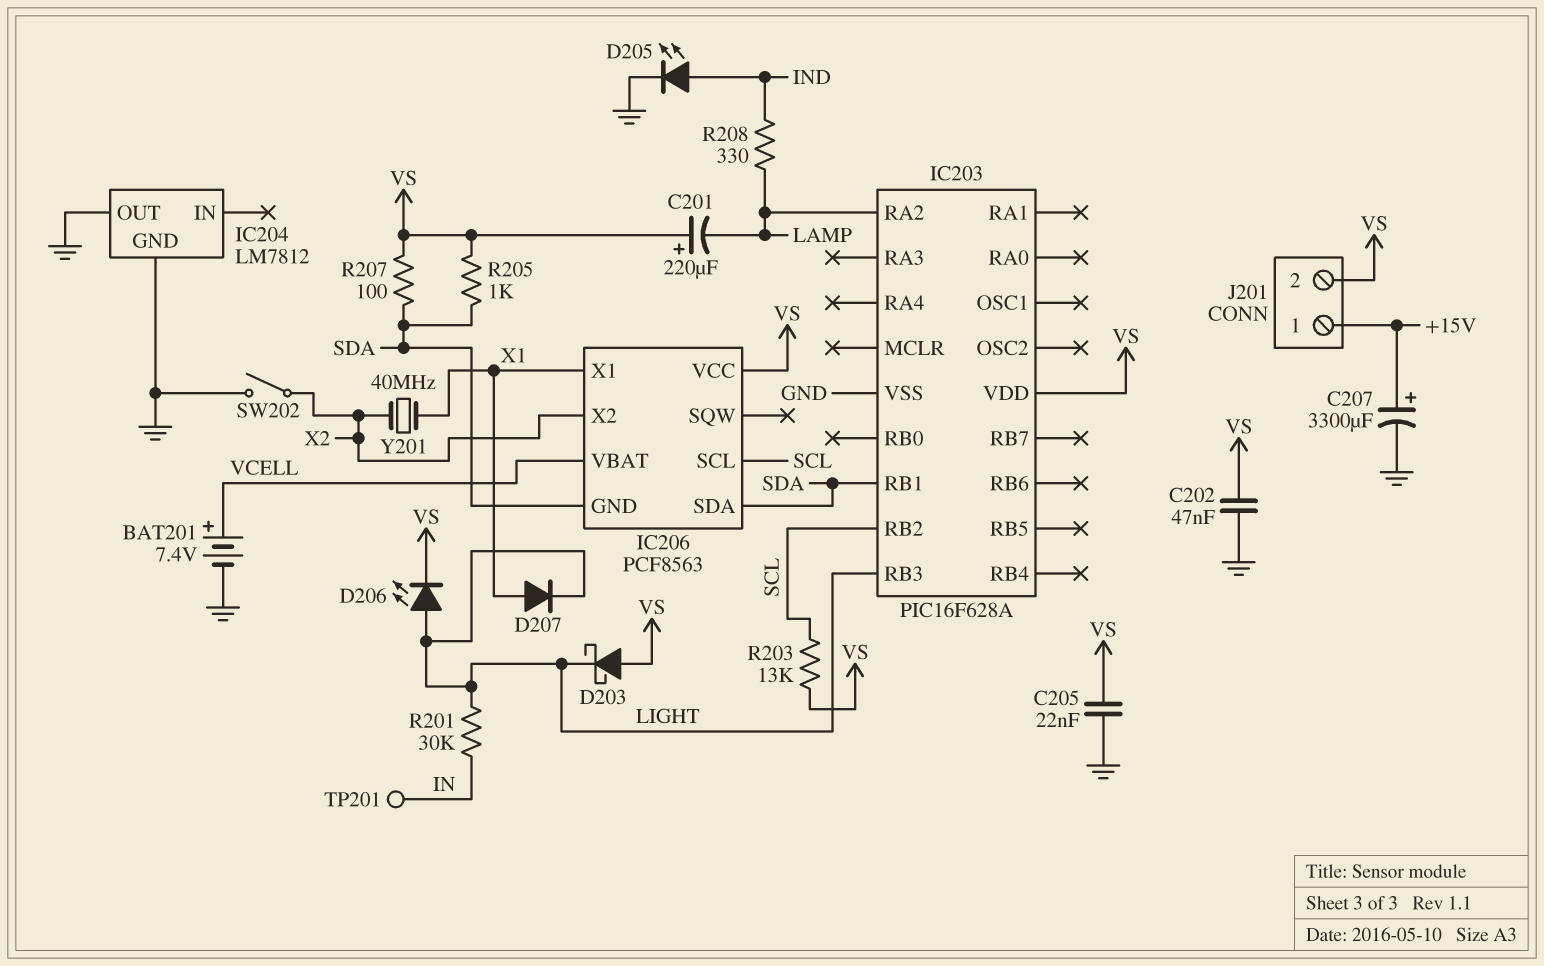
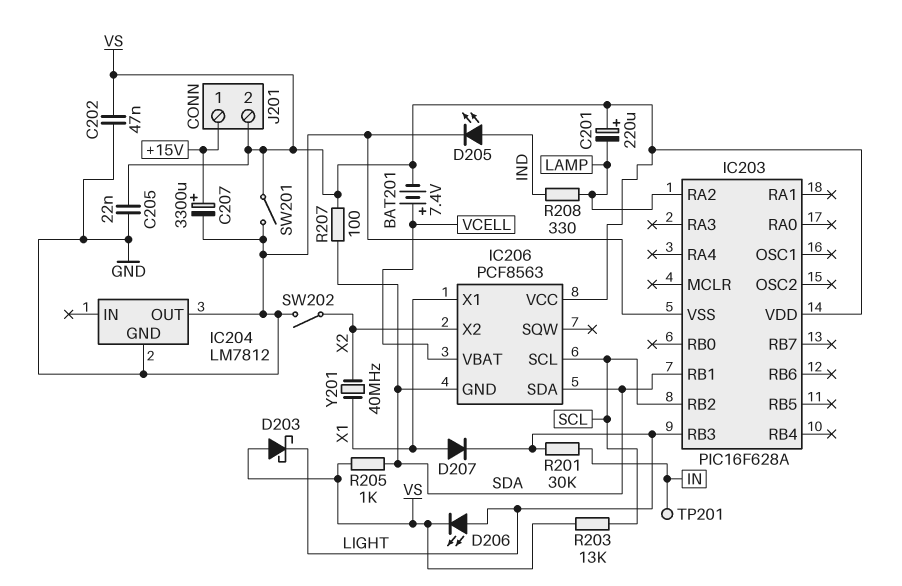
BAT201: 7.4V (plus VCELL, minus GND) -> 7.4V (plus VCELL, minus VS)
SW201: none -> switch (GND, VS)

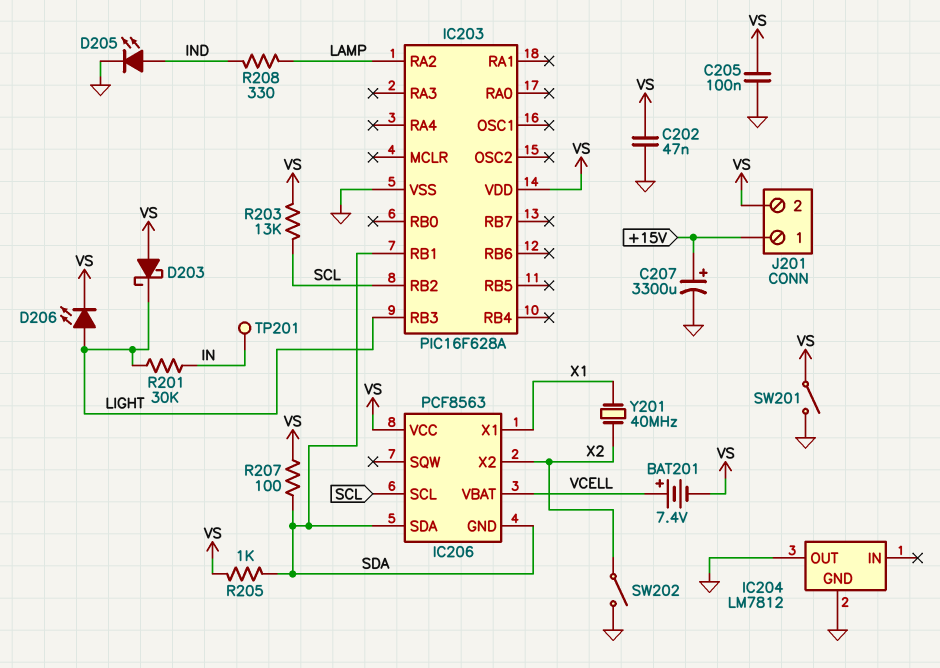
C201: 220uF (plus VS, minus LAMP) -> none
C205: 22nF (GND, VS) -> 100nF (GND, VS)
D207: diode (A X1, K LIGHT) -> none

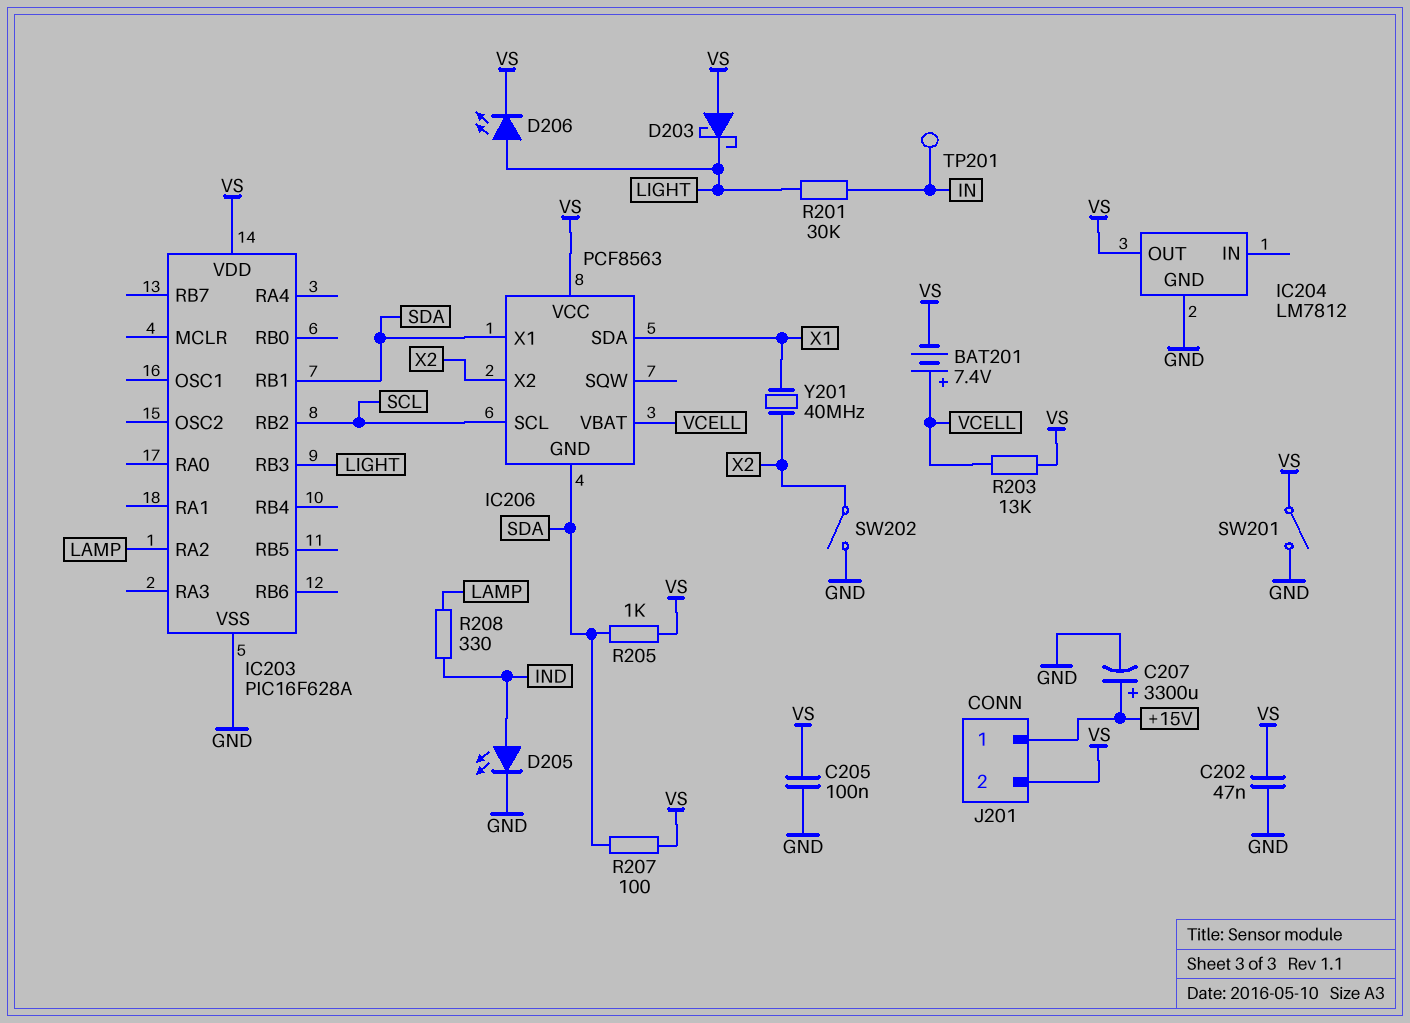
IC204 pin OUT: GND -> VS
IC206 pin SDA: SDA -> X1
IC206 pin X1: X1 -> SDA
R203: 13k (SCL, VS) -> 13k (VCELL, VS)

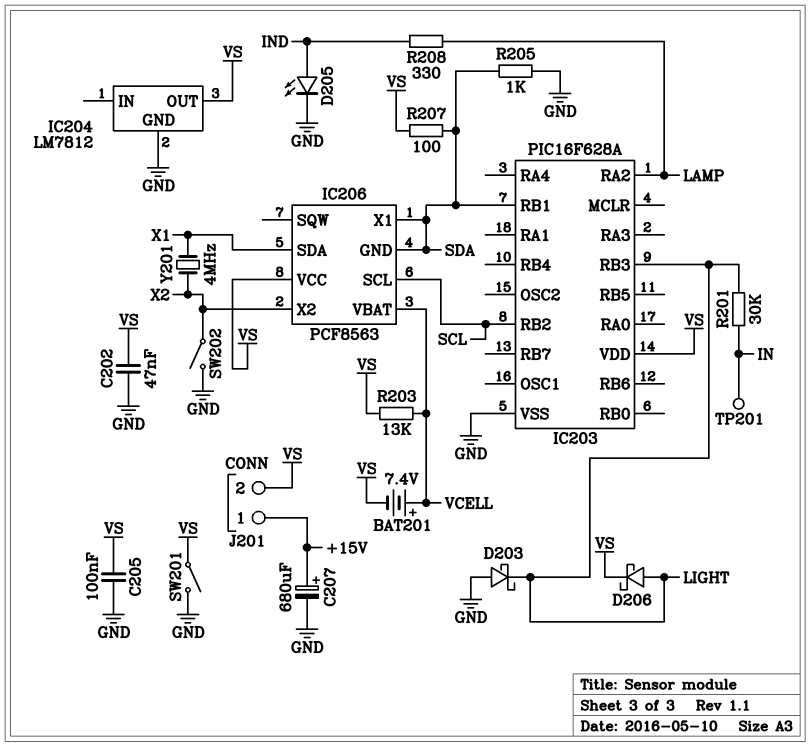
C207: 3300uF (plus +15V, minus GND) -> 680uF (plus +15V, minus GND)
D203: schottky (A VS, K LIGHT) -> schottky (A GND, K LIGHT)
D206: LED (A LIGHT, K VS) -> schottky (A LIGHT, K VS)
R205: 1k (SDA, VS) -> 1k (GND, SDA)
Y201: 40MHz (X1, X2) -> 4MHz (X1, X2)

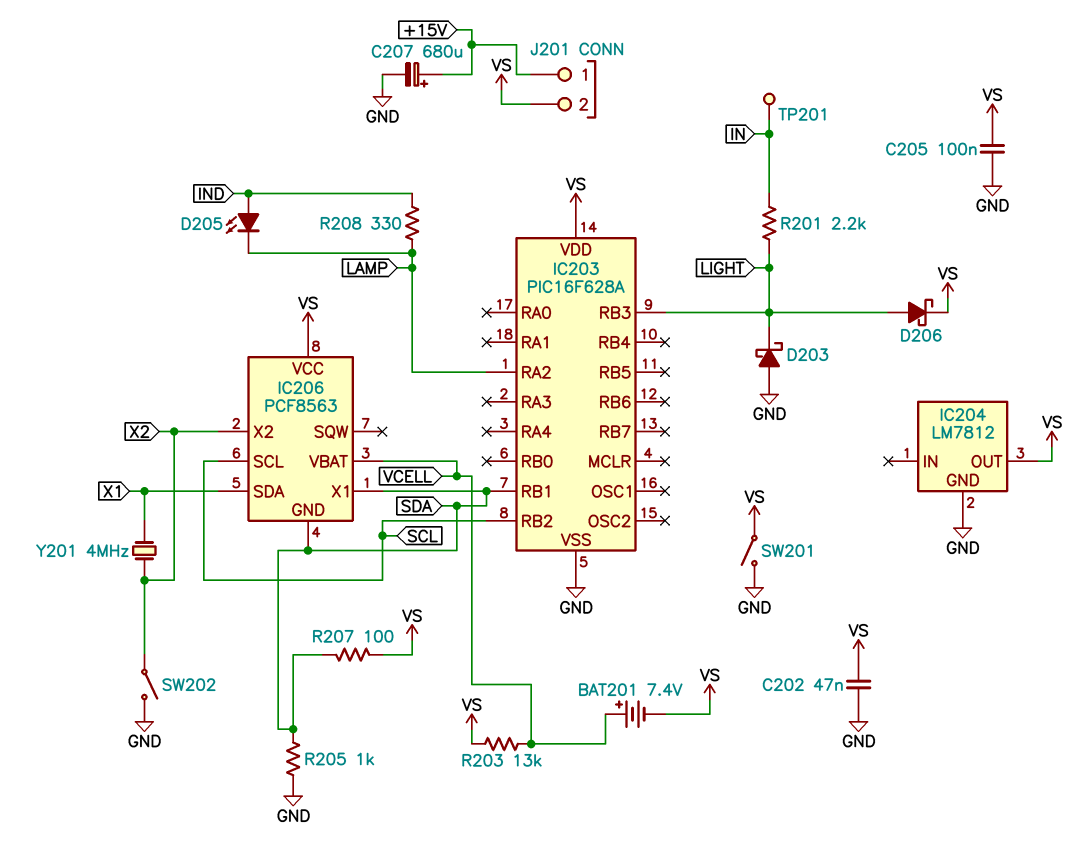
D205: LED (A IND, K GND) -> LED (A IND, K LAMP)
R201: 30k (IN, LIGHT) -> 2.2k (IN, LIGHT)

